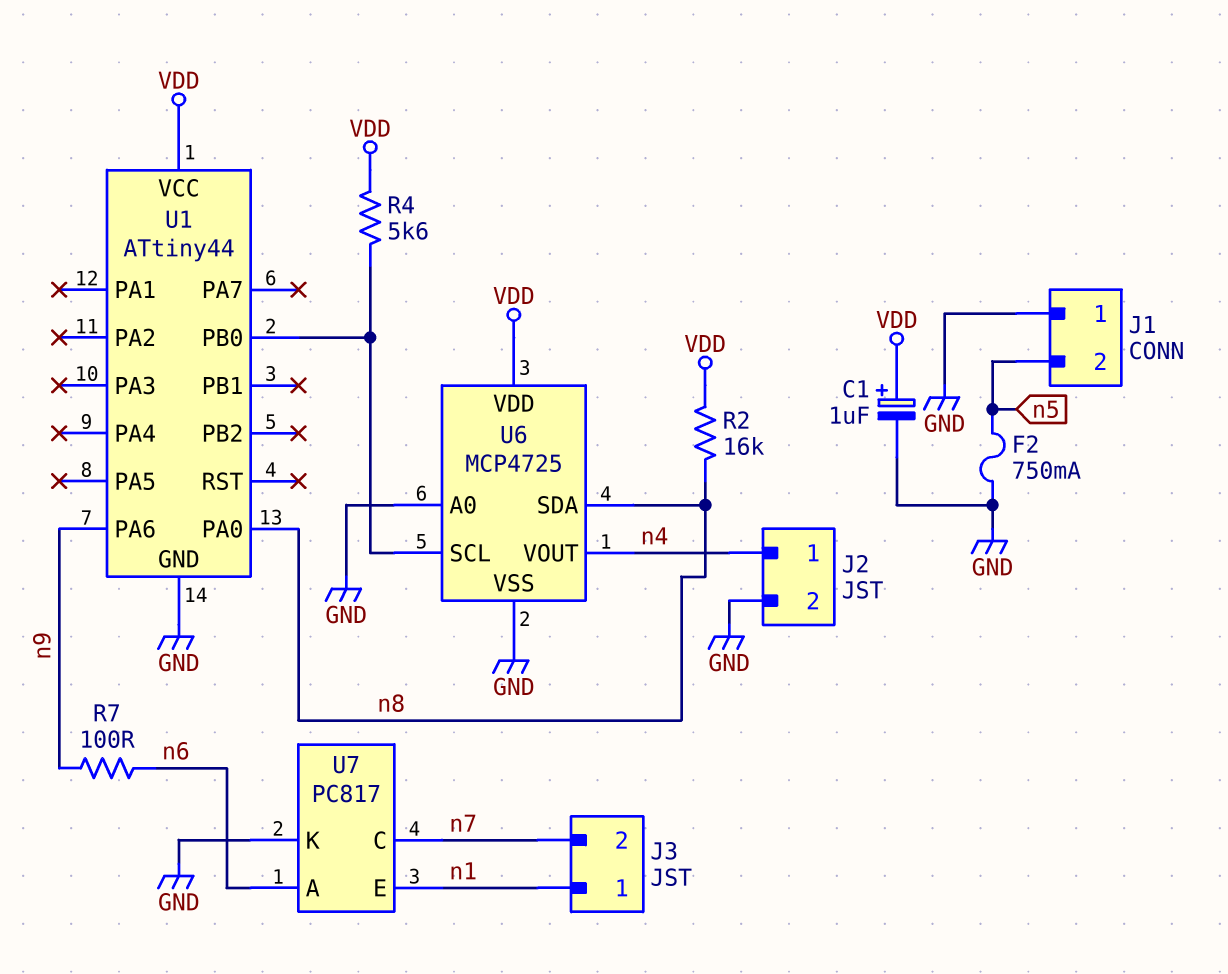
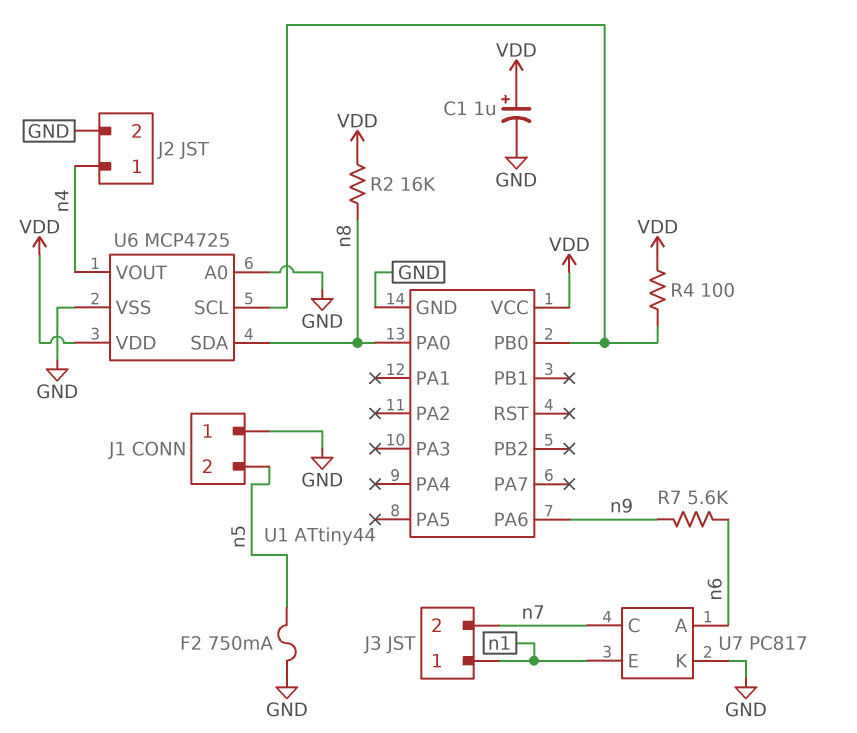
R4: 5.6k (U1/PB0, VDD) -> 100 (U1/PB0, VDD)
R7: 100 (n6, n9) -> 5.6k (n6, n9)

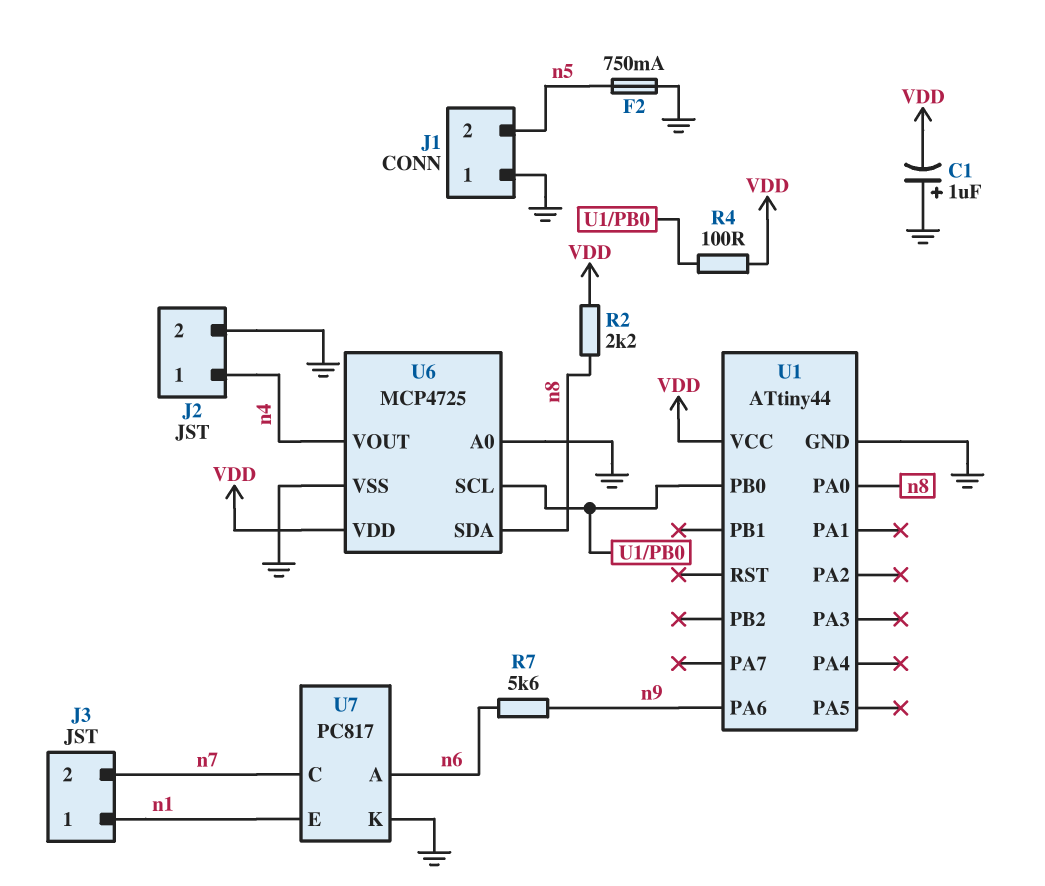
C1: 1uF (plus VDD, minus GND) -> 1uF (plus GND, minus VDD)
R2: 16k (VDD, n8) -> 2.2k (VDD, n8)

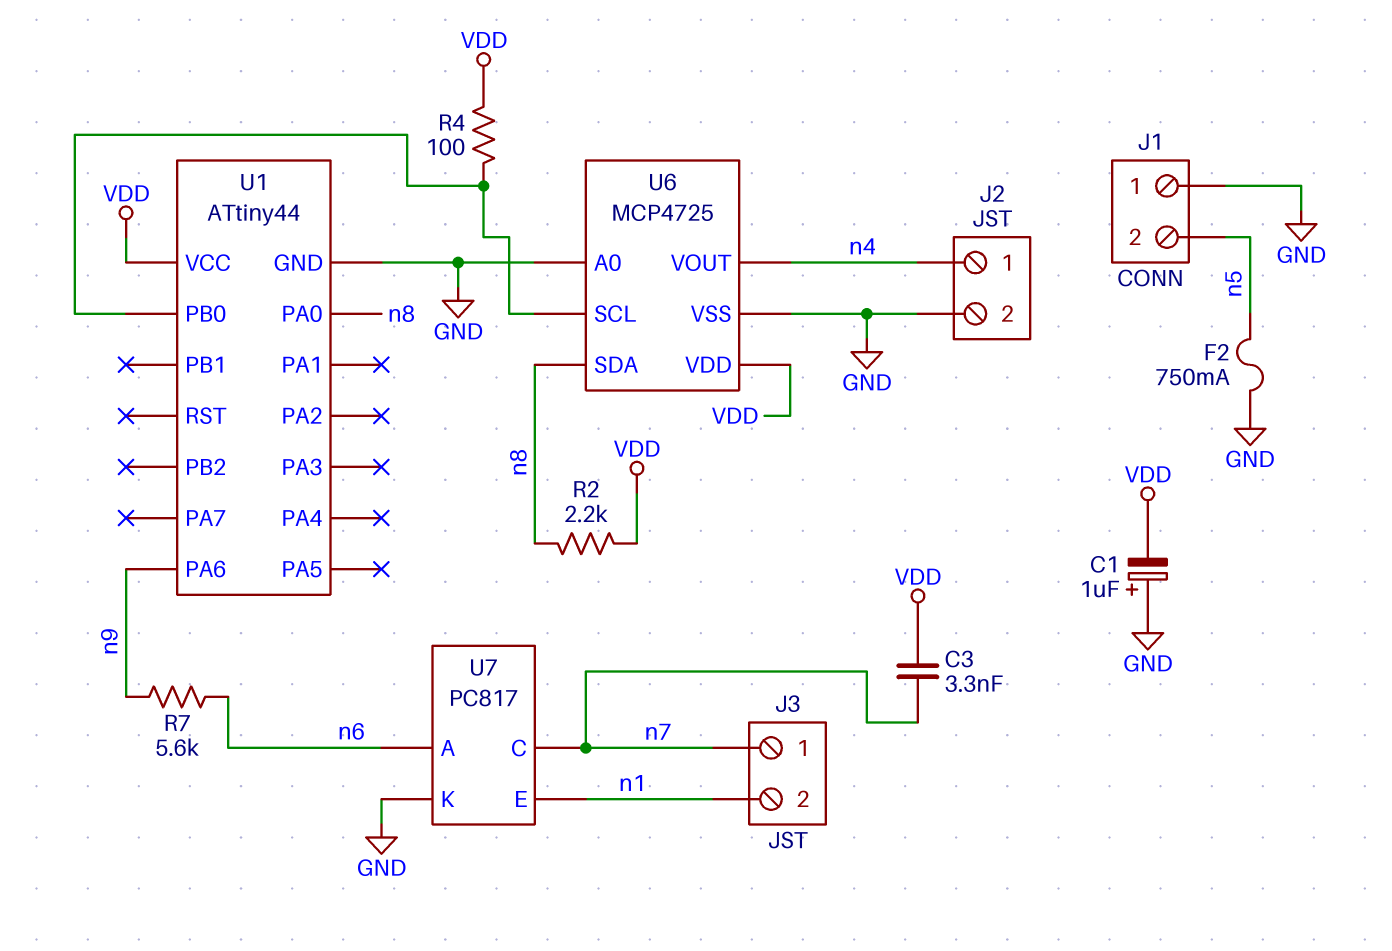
C3: none -> 3.3nF (VDD, n7)
J3 pin 1: n1 -> n7
J3 pin 2: n7 -> n1

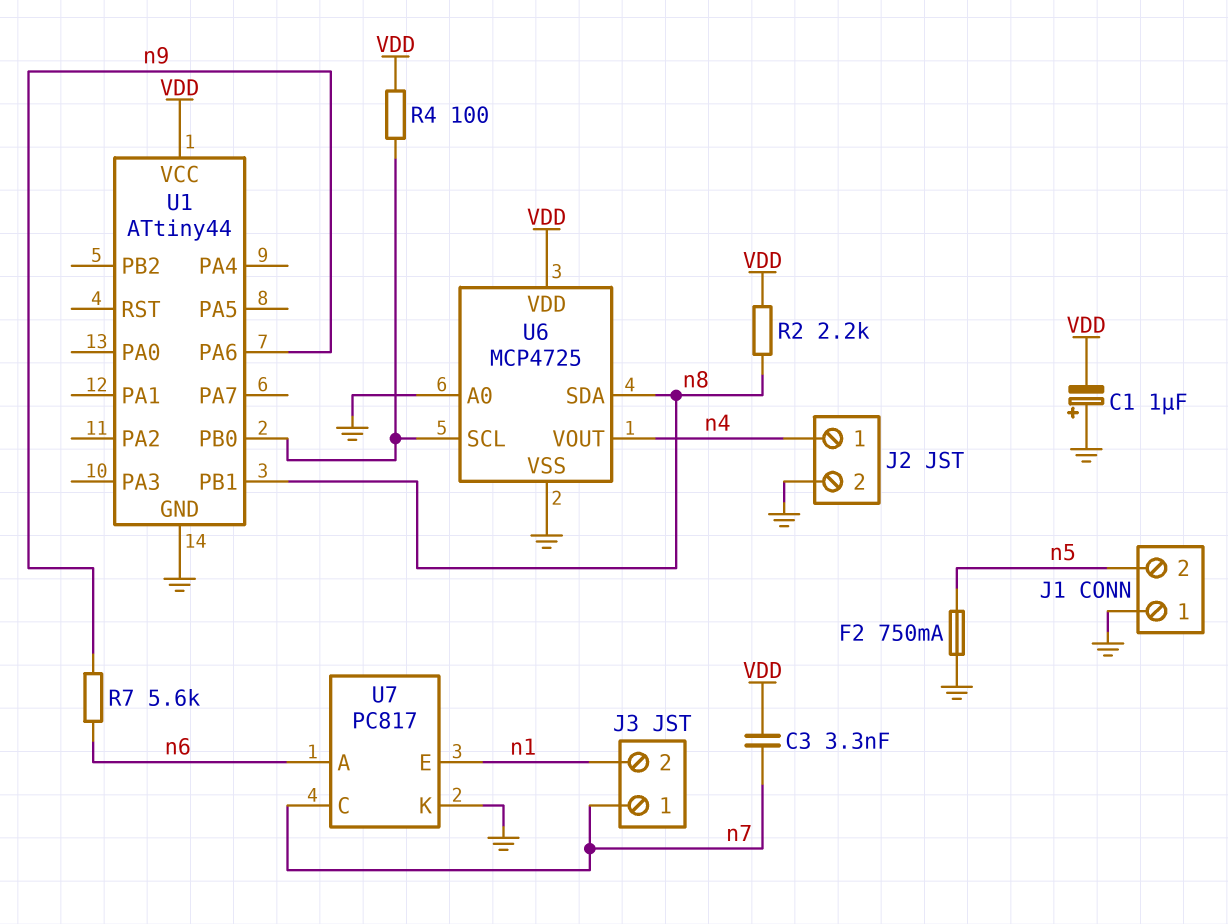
U1 pin PA0: n8 -> none
U1 pin PB1: none -> n8

